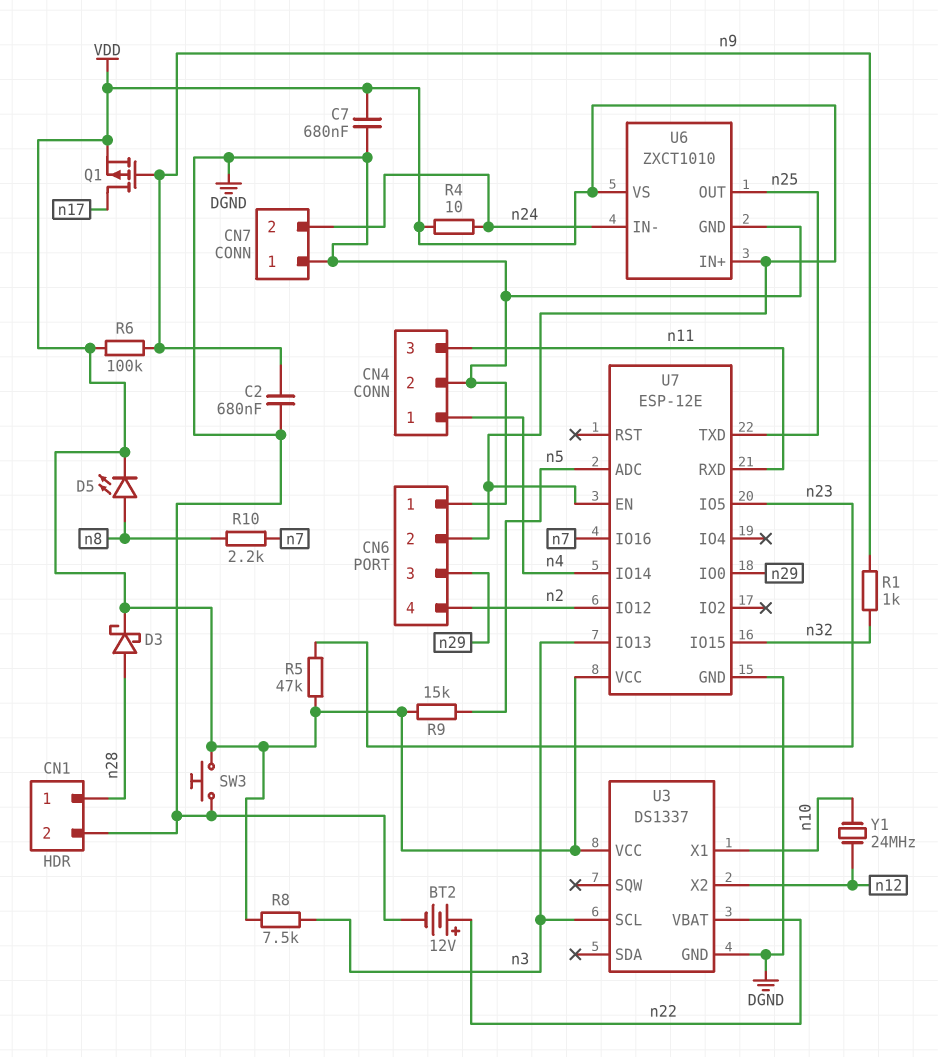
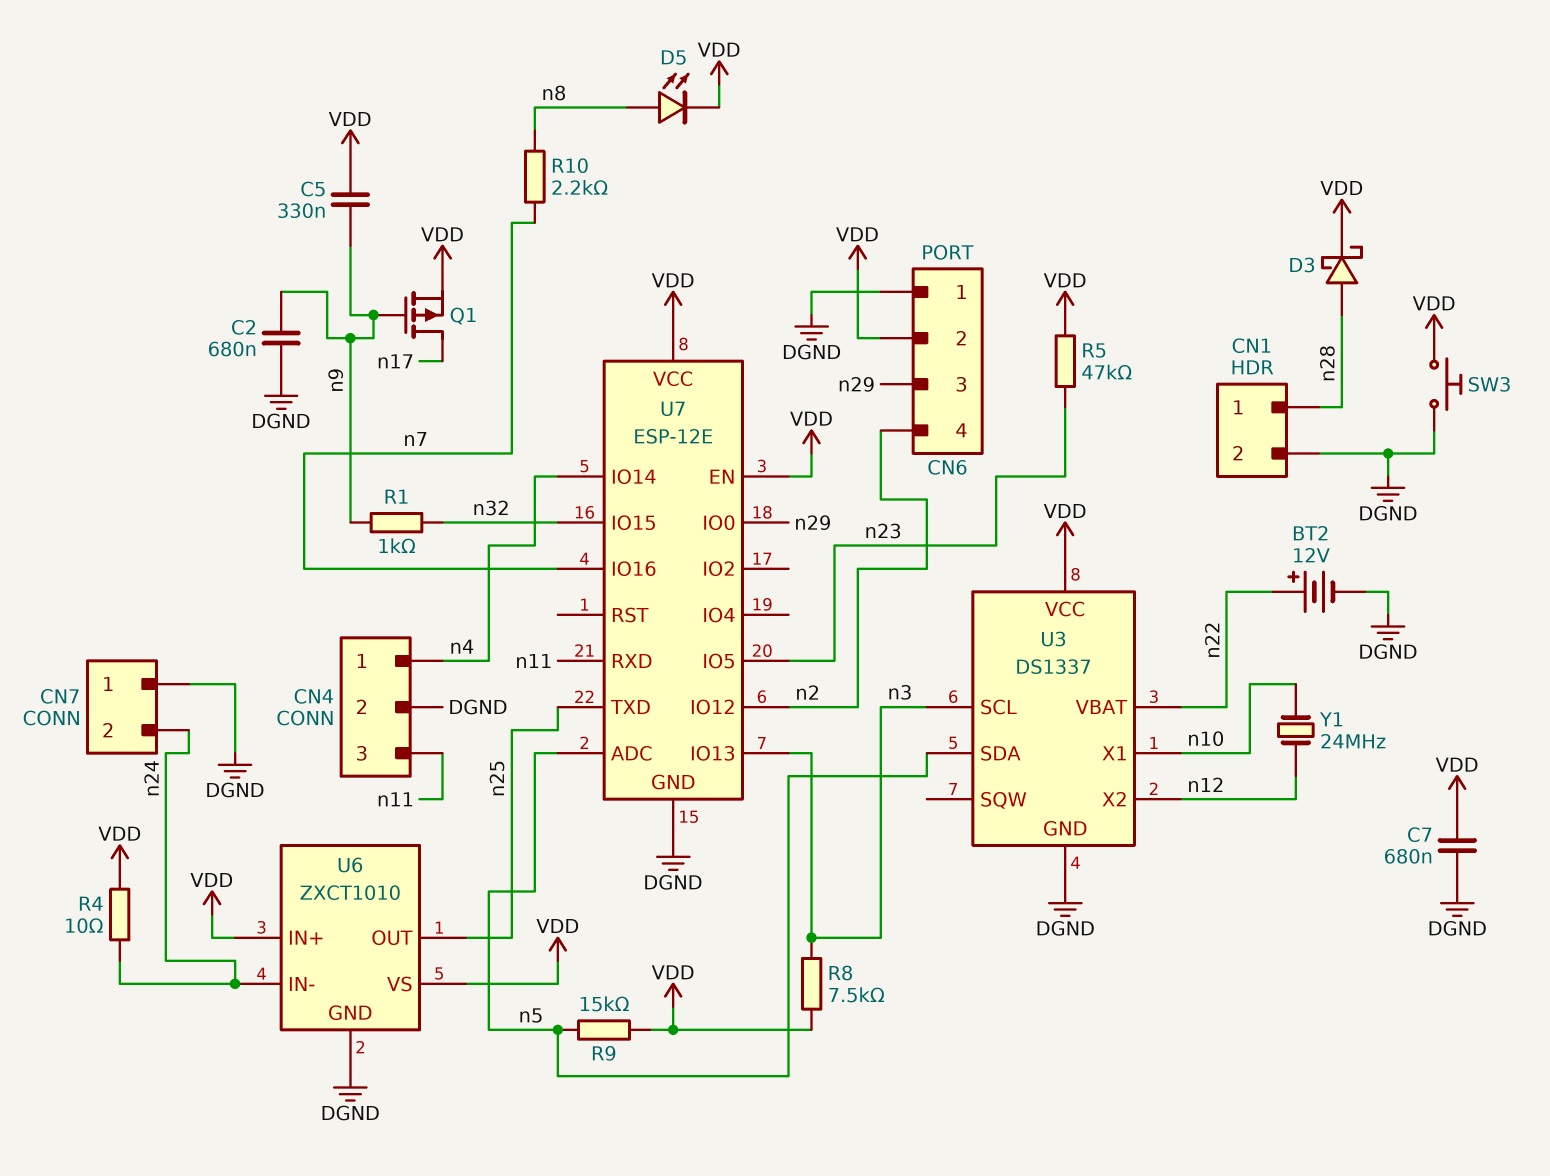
C5: none -> 330nF (VDD, n9)
R6: 100k (VDD, n9) -> none
U3 pin SDA: none -> n5

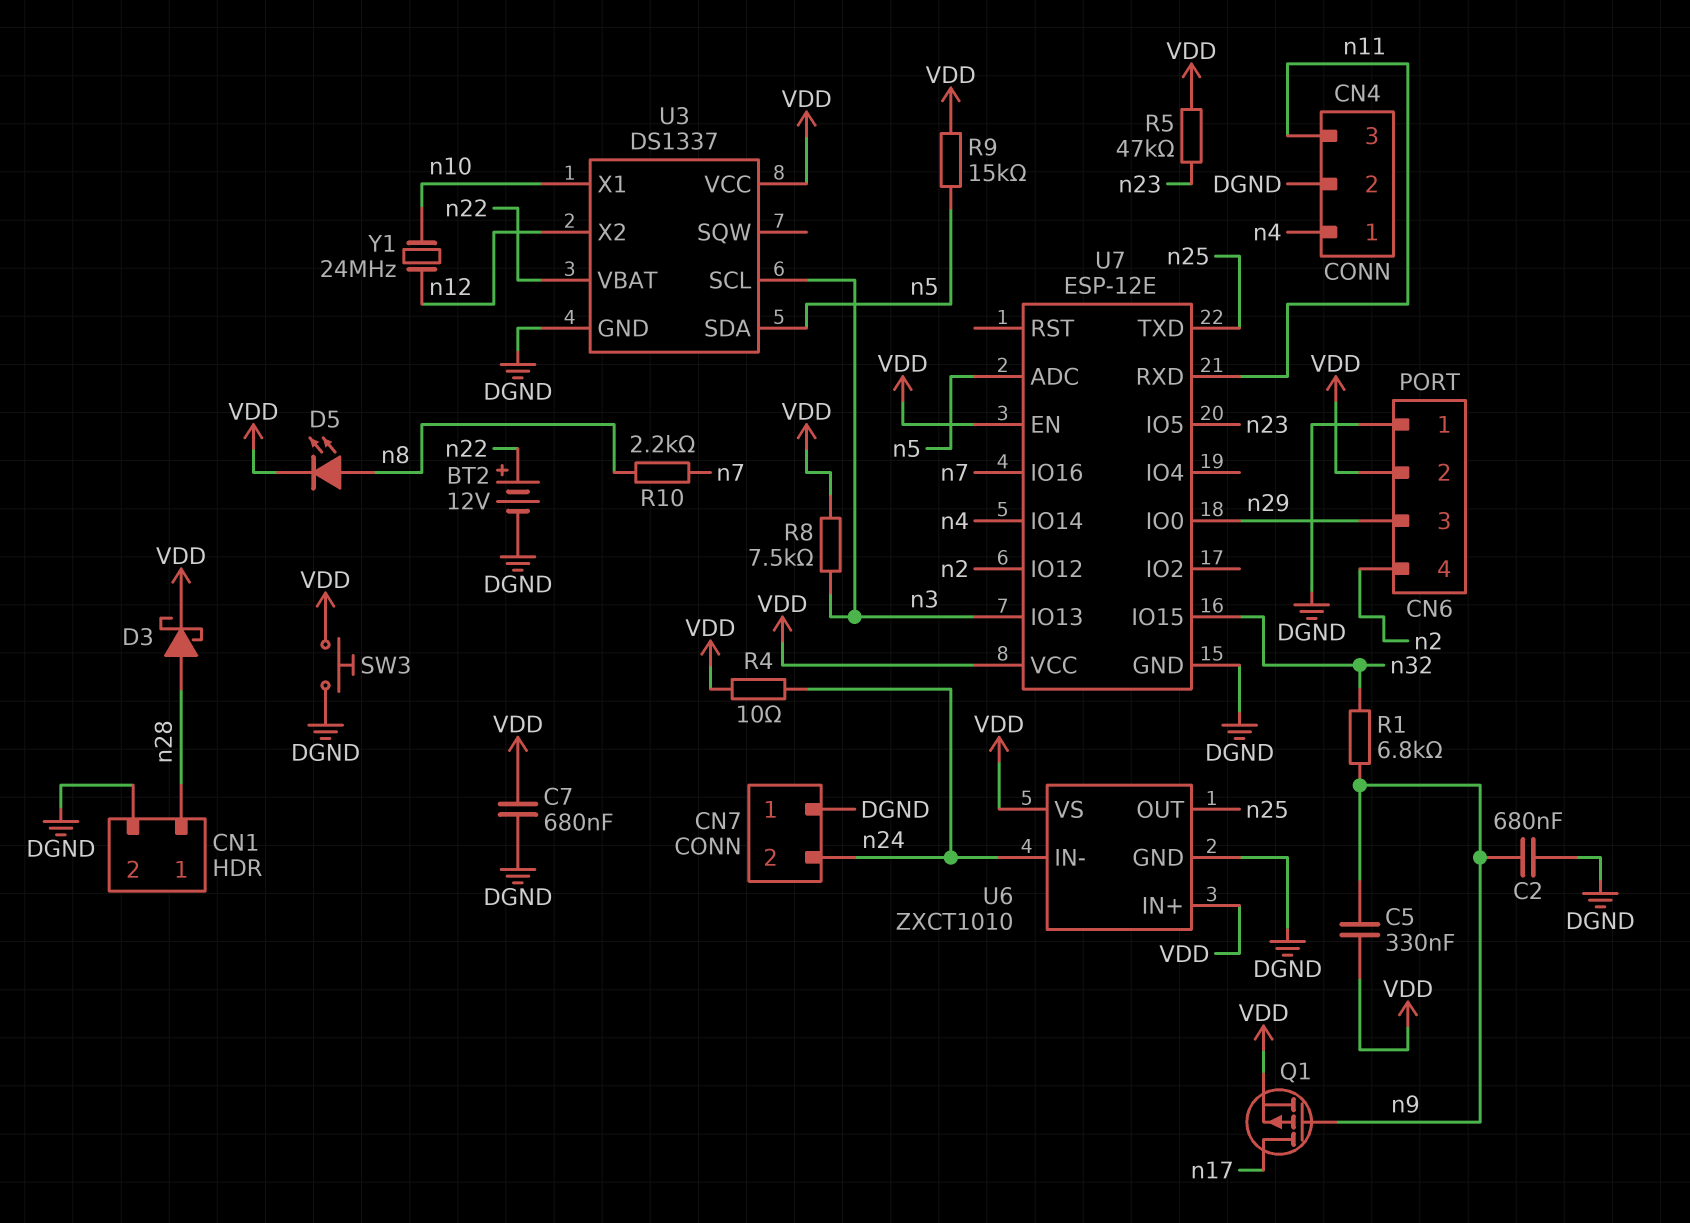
R1: 1k (n9, n32) -> 6.8k (n9, n32)

